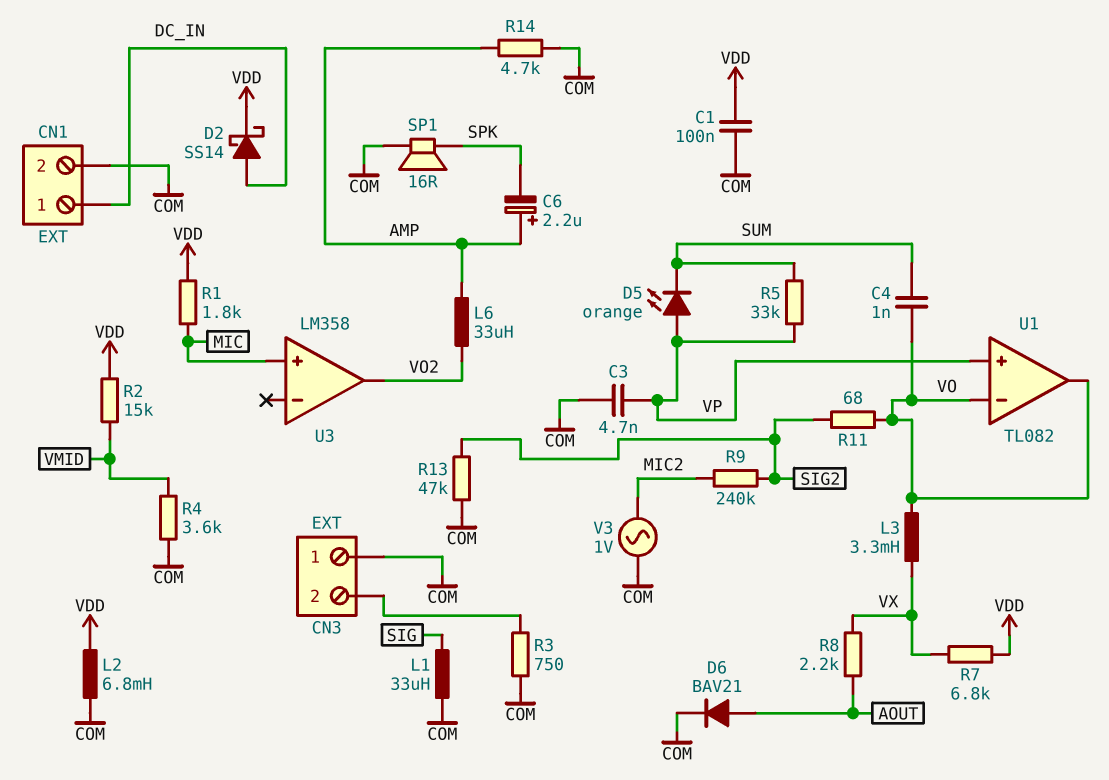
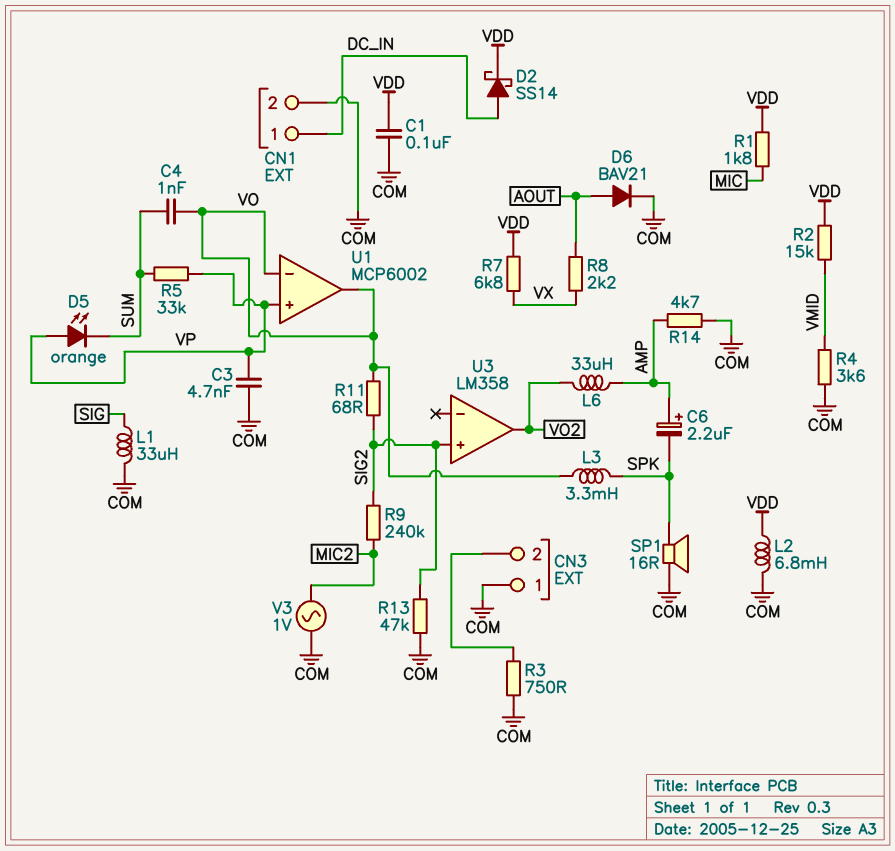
L3: 3.3mH (VO, VX) -> 3.3mH (SPK, VO)
U1: TL082 -> MCP6002
U3 pin in+: MIC -> SIG2

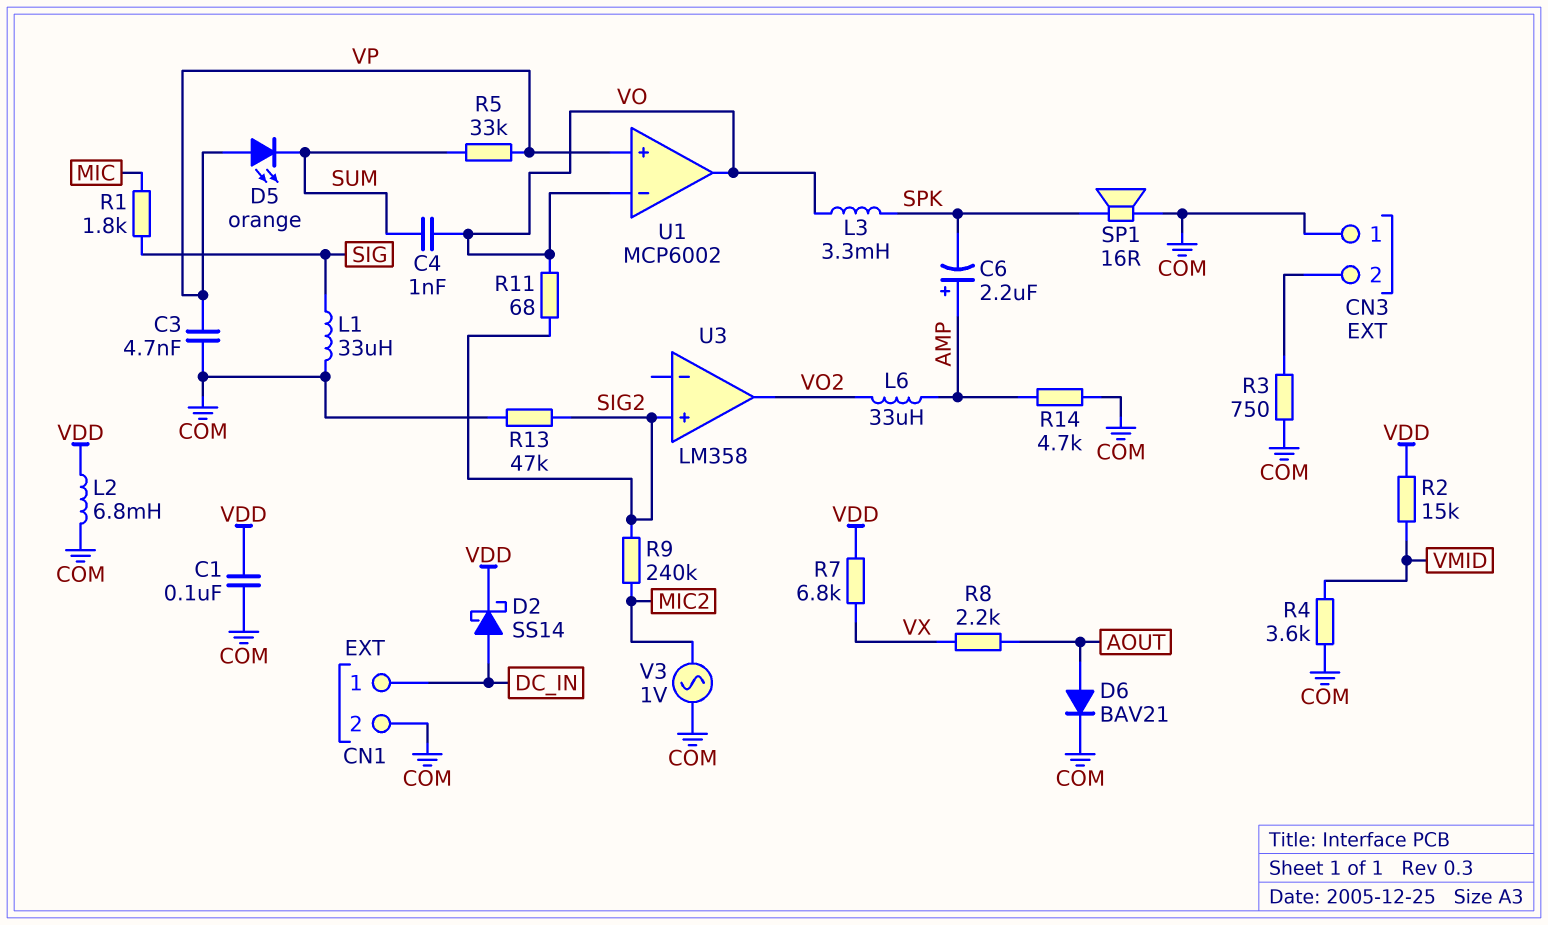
R1: 1.8k (MIC, VDD) -> 1.8k (MIC, SIG)

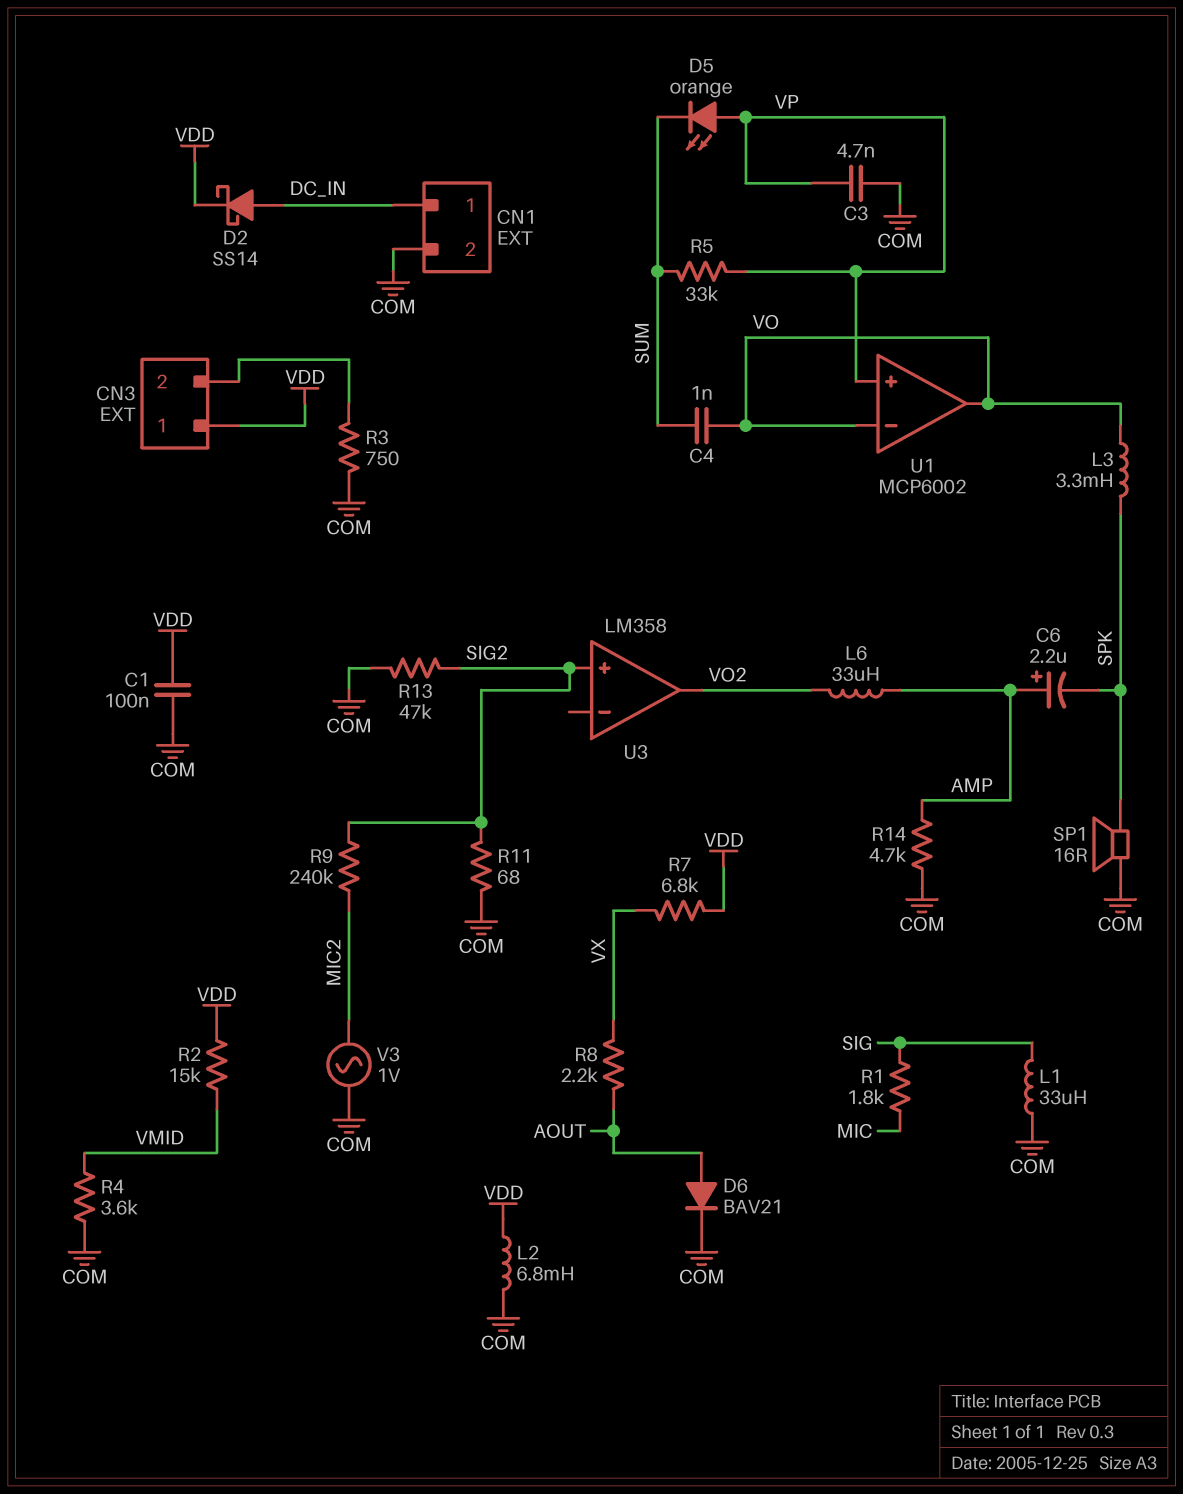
CN3 pin 1: COM -> VDD
R11: 68 (SIG2, VO) -> 68 (COM, SIG2)

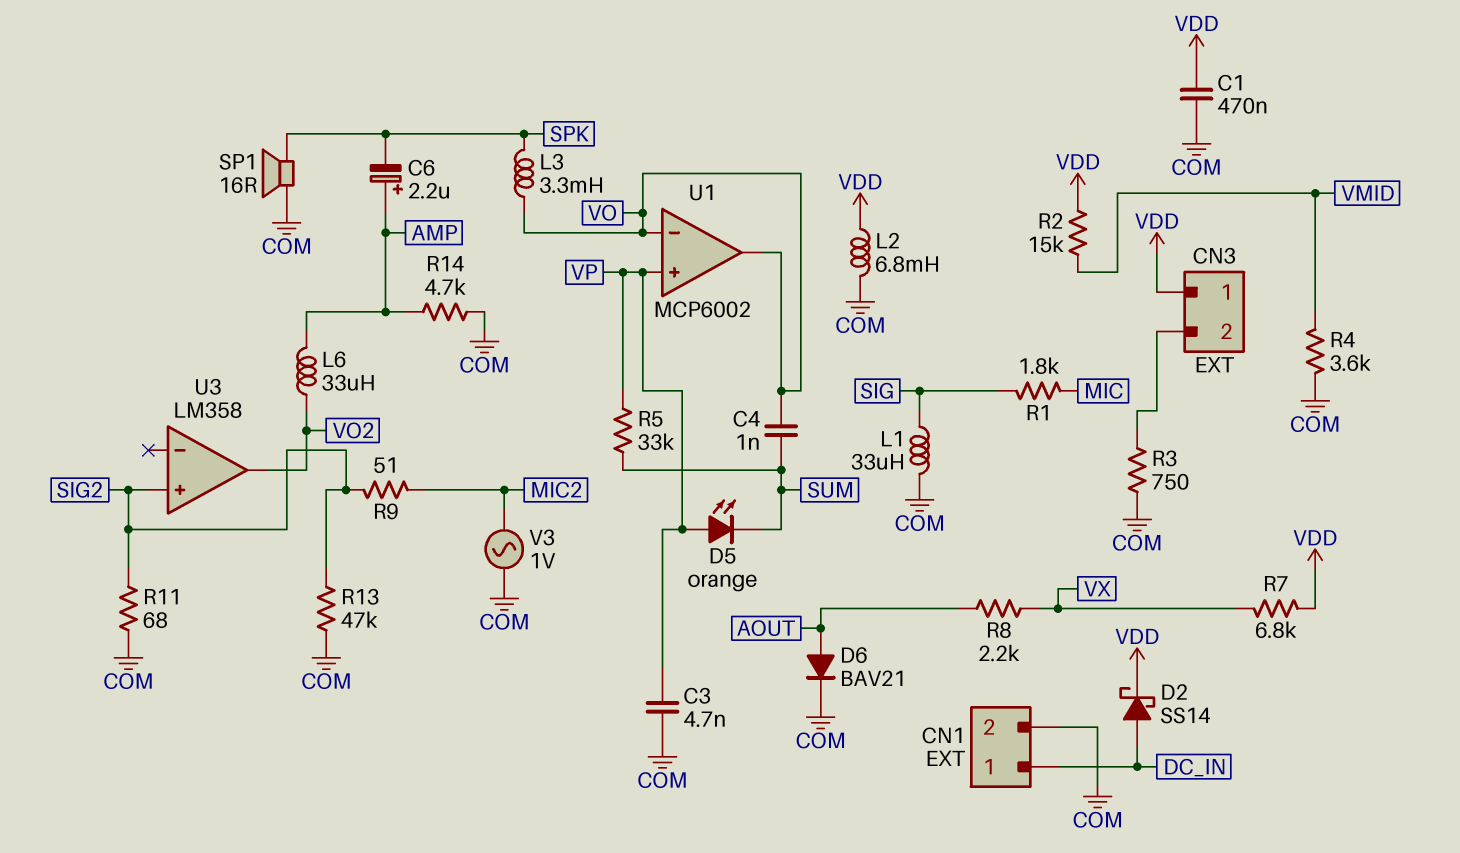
C1: 100nF (COM, VDD) -> 470nF (COM, VDD)
R9: 240k (MIC2, SIG2) -> 51 (MIC2, SIG2)

